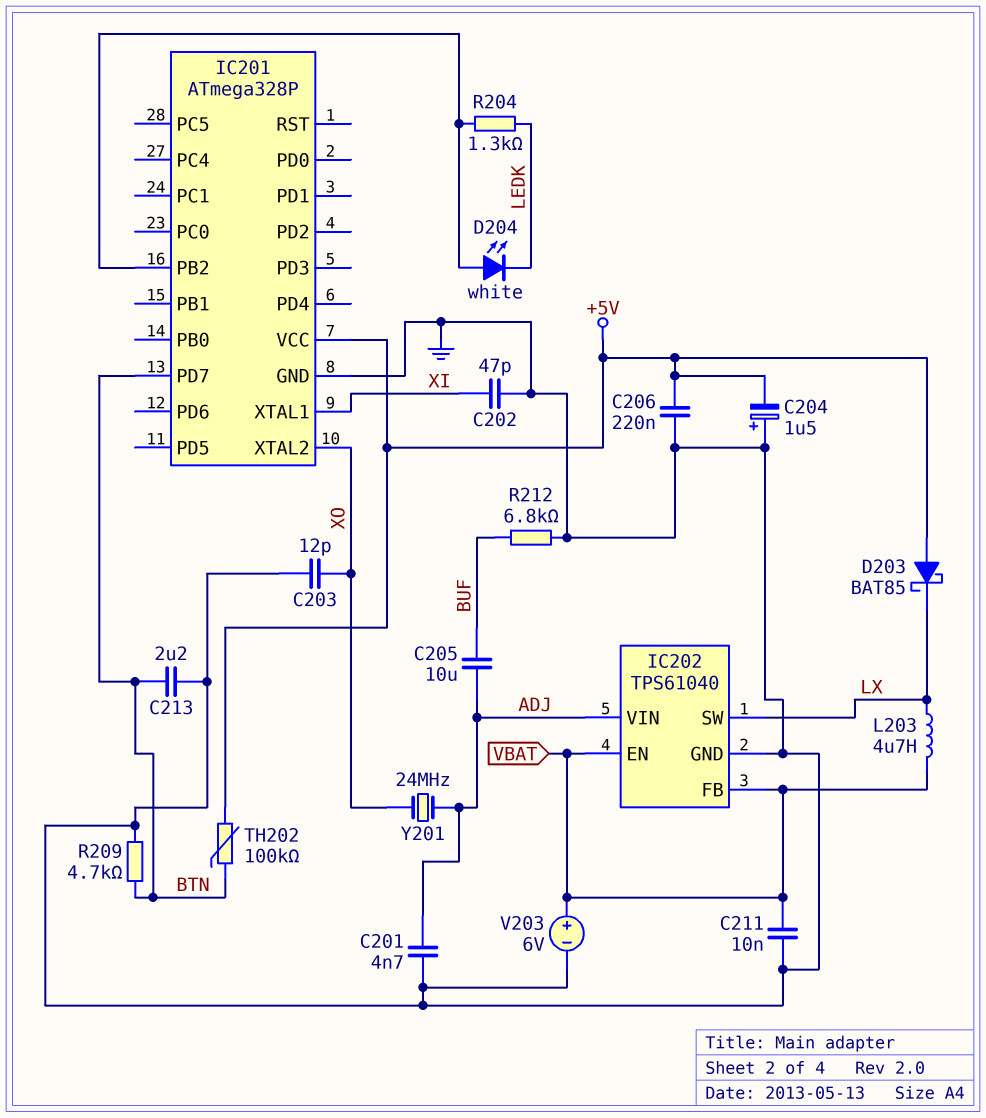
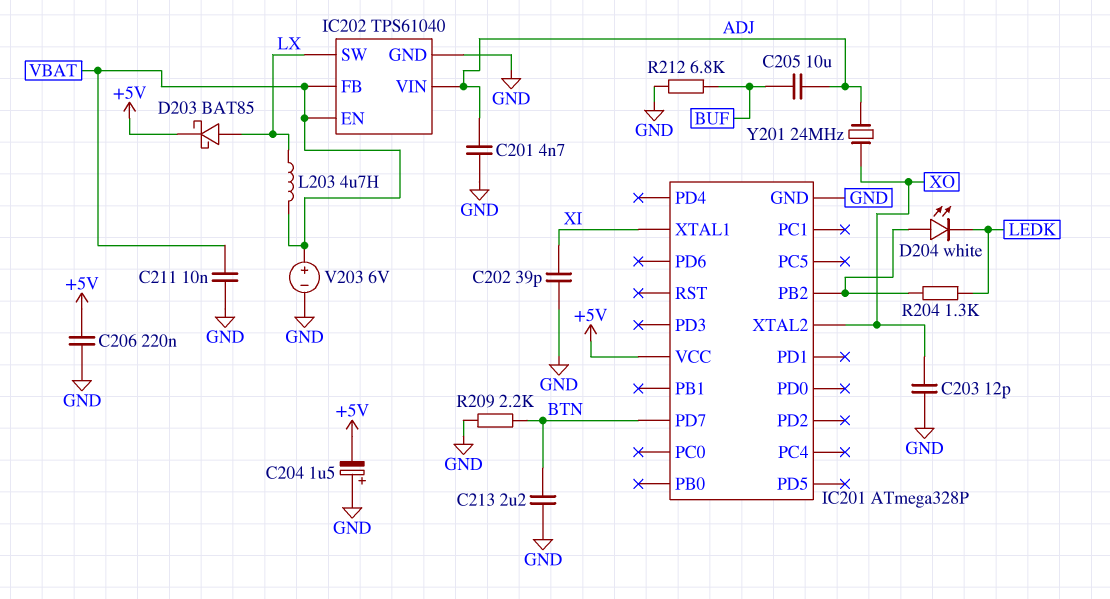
C202: 47pF (GND, XI) -> 39pF (GND, XI)
D203: schottky BAT85 (A +5V, K LX) -> schottky BAT85 (A LX, K +5V)
R209: 4.7k (BTN, GND) -> 2.2k (BTN, GND)
TH202: 100k (+5V, BTN) -> none

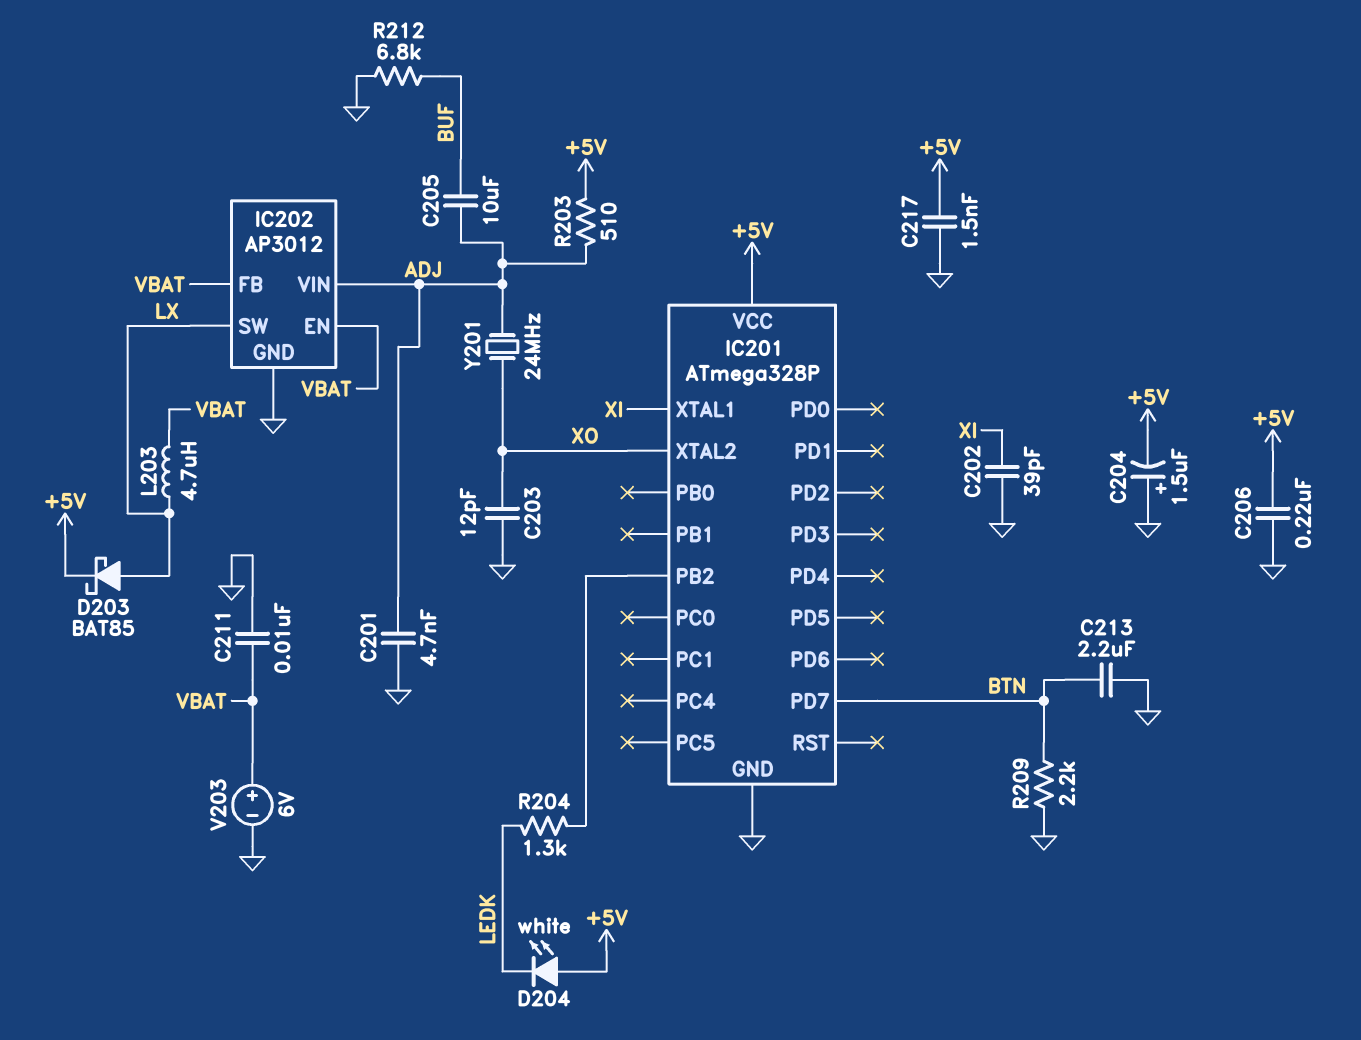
C217: none -> 1.5nF (+5V, GND)
D204: LED white (A IC201/PB2, K LEDK) -> LED white (A +5V, K LEDK)
IC202: TPS61040 -> AP3012
R203: none -> 510 (+5V, ADJ)

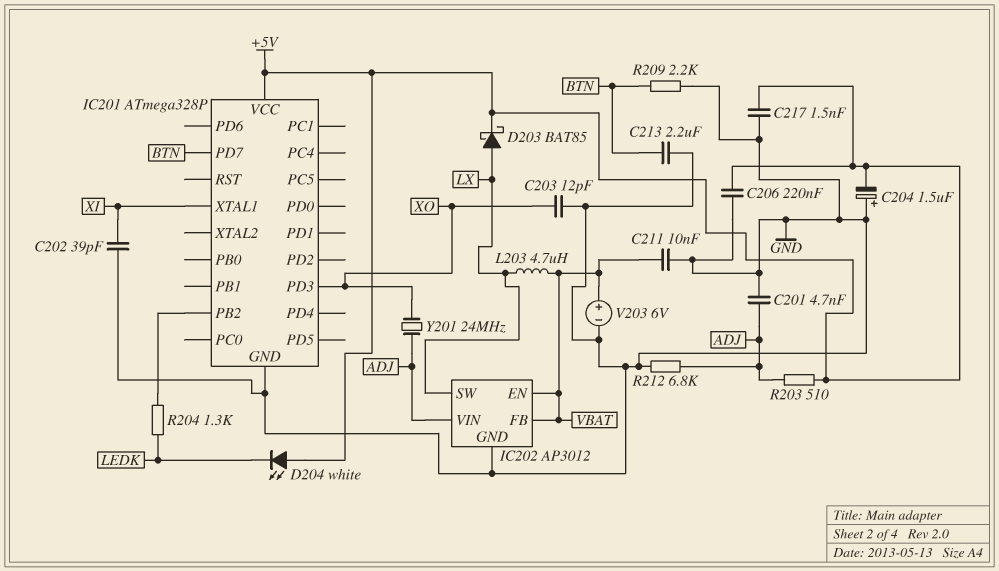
C205: 10uF (ADJ, BUF) -> none
IC201 pin PD3: none -> XO
IC201 pin XTAL2: XO -> none
R212: 6.8k (BUF, GND) -> 6.8k (ADJ, GND)

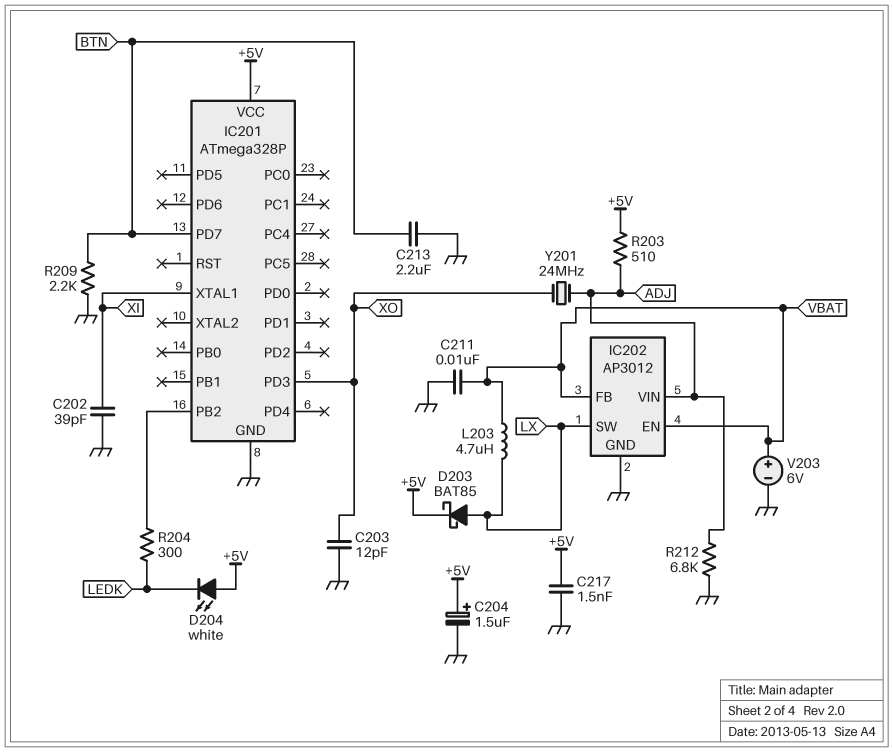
C201: 4.7nF (ADJ, GND) -> none
C204: 1.5uF (plus GND, minus +5V) -> 1.5uF (plus +5V, minus GND)
C206: 220nF (+5V, GND) -> none
R204: 1.3k (IC201/PB2, LEDK) -> 300 (IC201/PB2, LEDK)

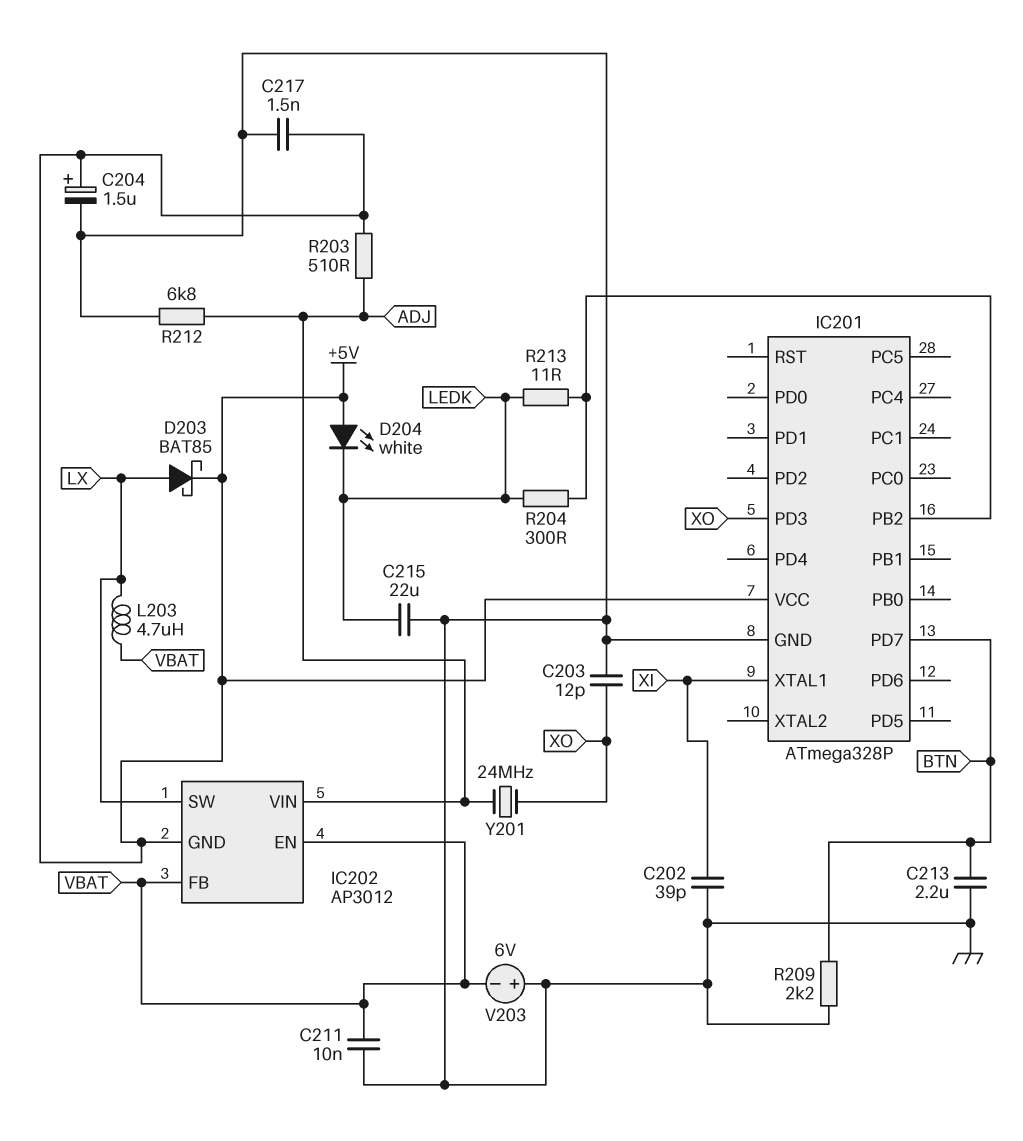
C215: none -> 22uF (GND, LEDK)
IC202 pin GND: GND -> +5V
R213: none -> 11 (IC201/PB2, LEDK)
V203: 6V (plus VBAT, minus GND) -> 6V (plus GND, minus VBAT)

